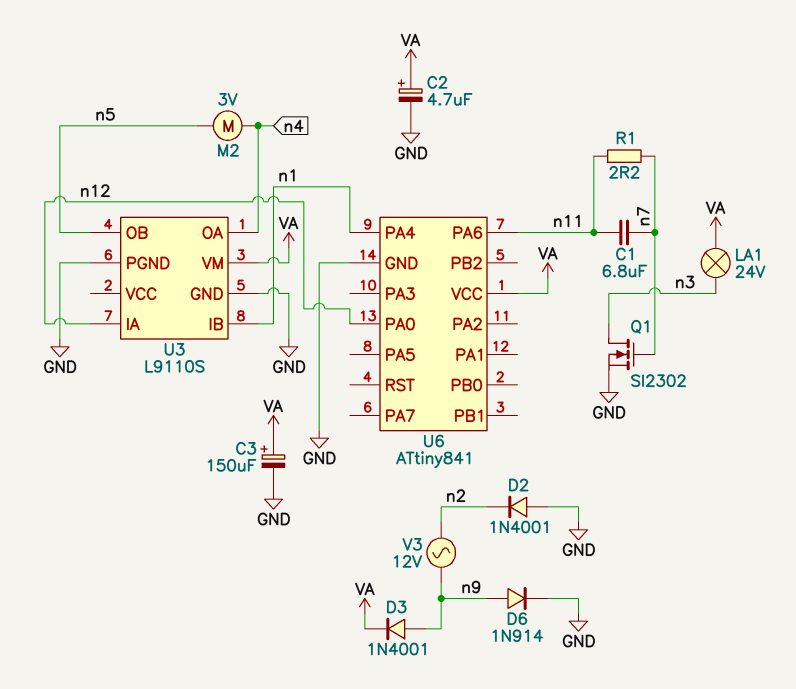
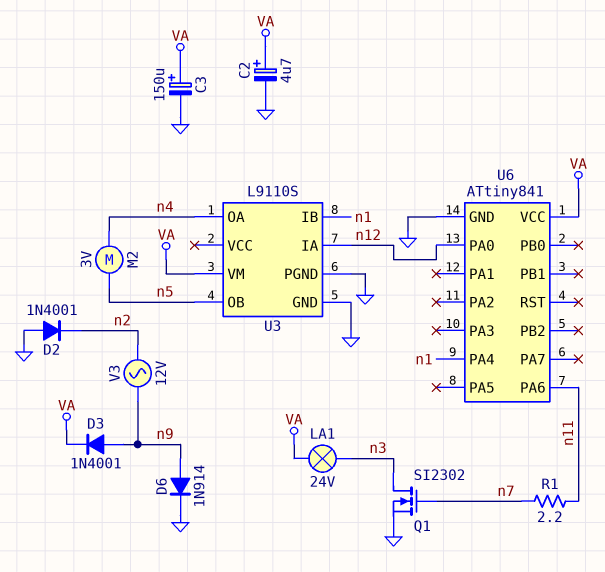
C1: 6.8uF (n7, n11) -> none

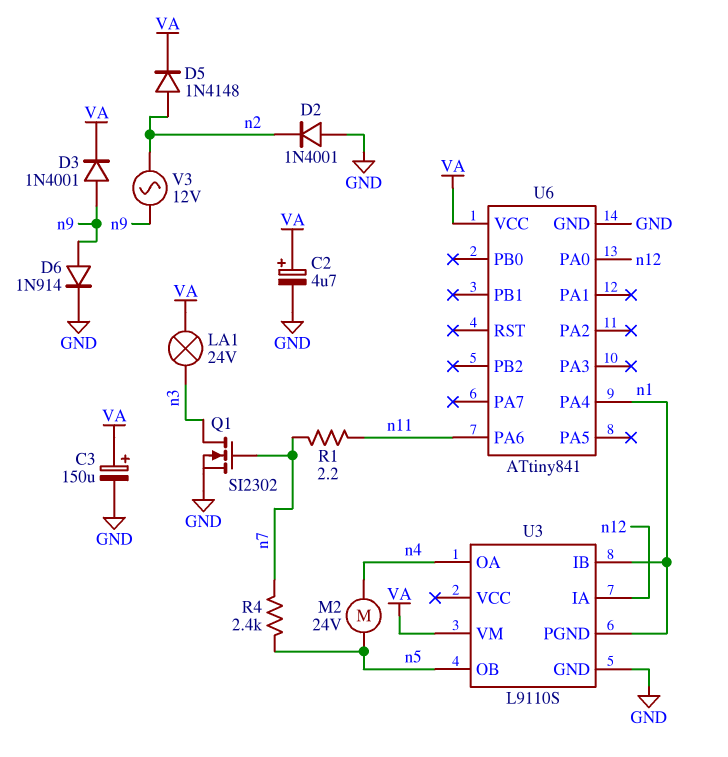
D5: none -> diode 1N4148 (A n2, K VA)
M2: motor 3V (n4, n5) -> motor 24V (n4, n5)
R4: none -> 2.4k (n5, n7)
U3 pin PGND: GND -> n1

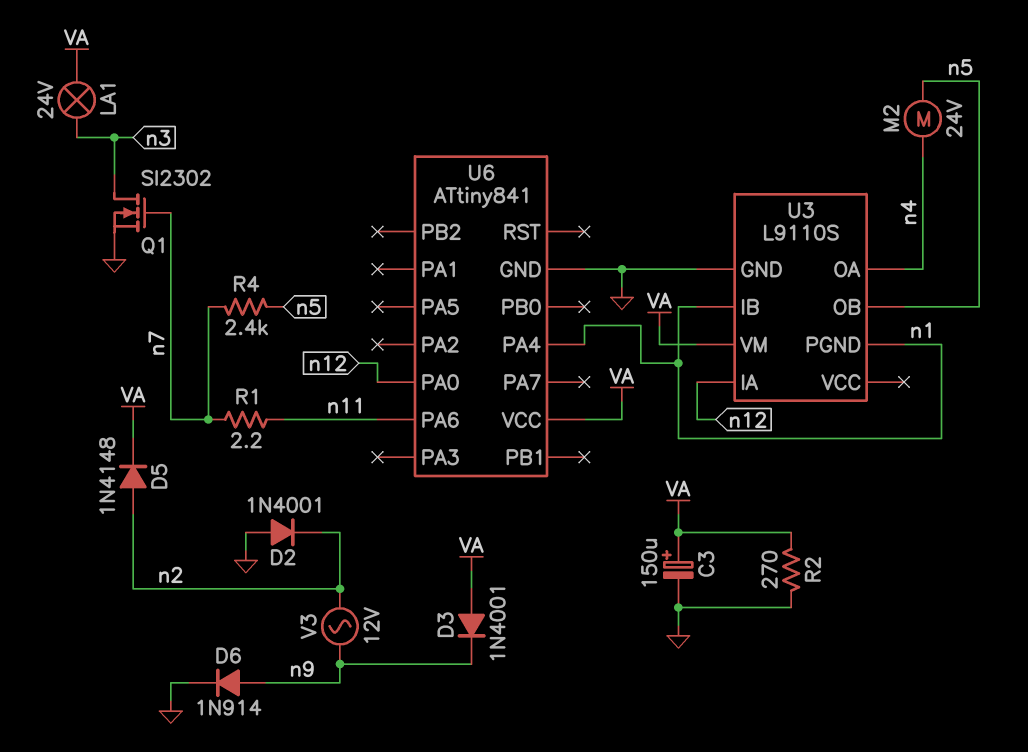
C2: 4.7uF (plus VA, minus GND) -> none
D3: diode 1N4001 (A n9, K VA) -> diode 1N4001 (A VA, K n9)
R2: none -> 270 (GND, VA)

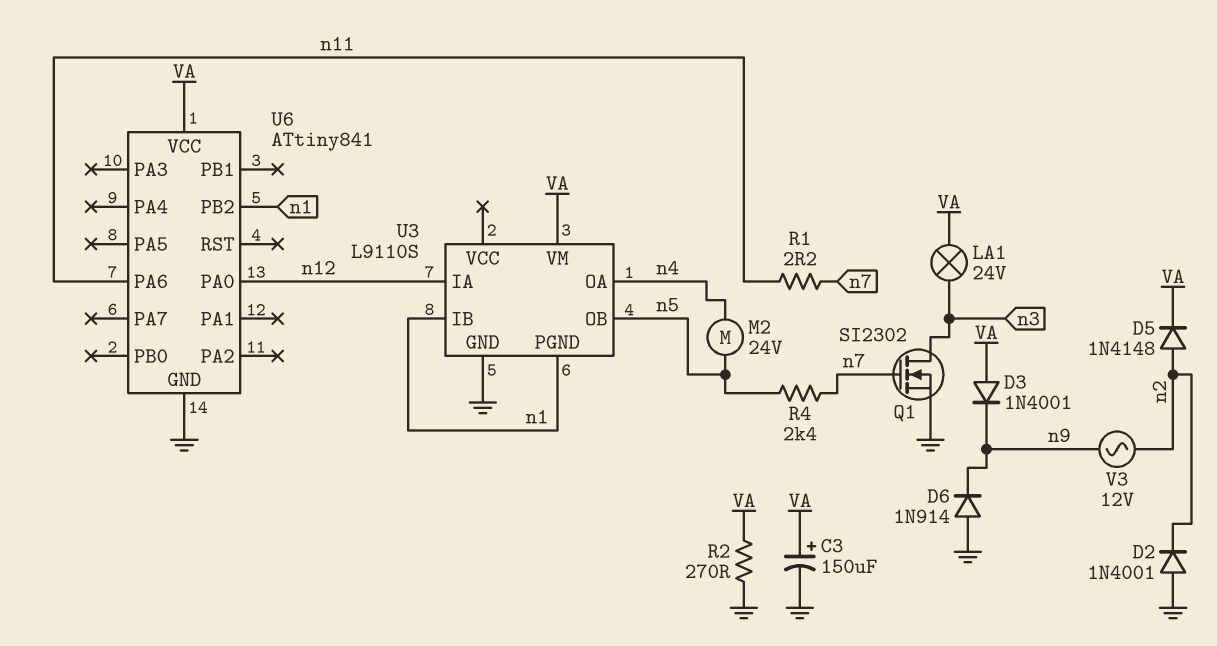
D6: diode 1N914 (A n9, K GND) -> diode 1N914 (A GND, K n9)
U6 pin PA4: n1 -> none
U6 pin PB2: none -> n1

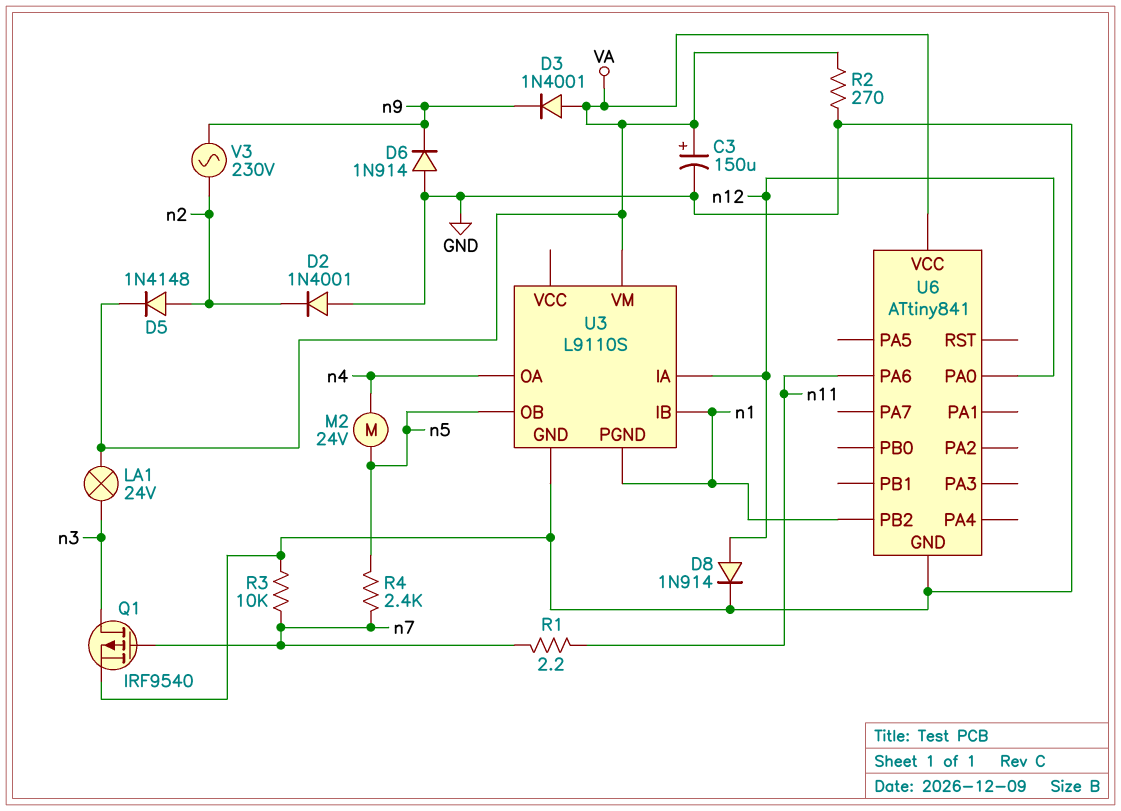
D8: none -> diode 1N914 (A n12, K GND)
Q1: NMOS SI2302 (G n7, D n3, S GND) -> PMOS IRF9540 (G n7, D n3, S GND)
R3: none -> 10k (GND, n7)
V3: AC 12V (n2, n9) -> AC 230V (n2, n9)

